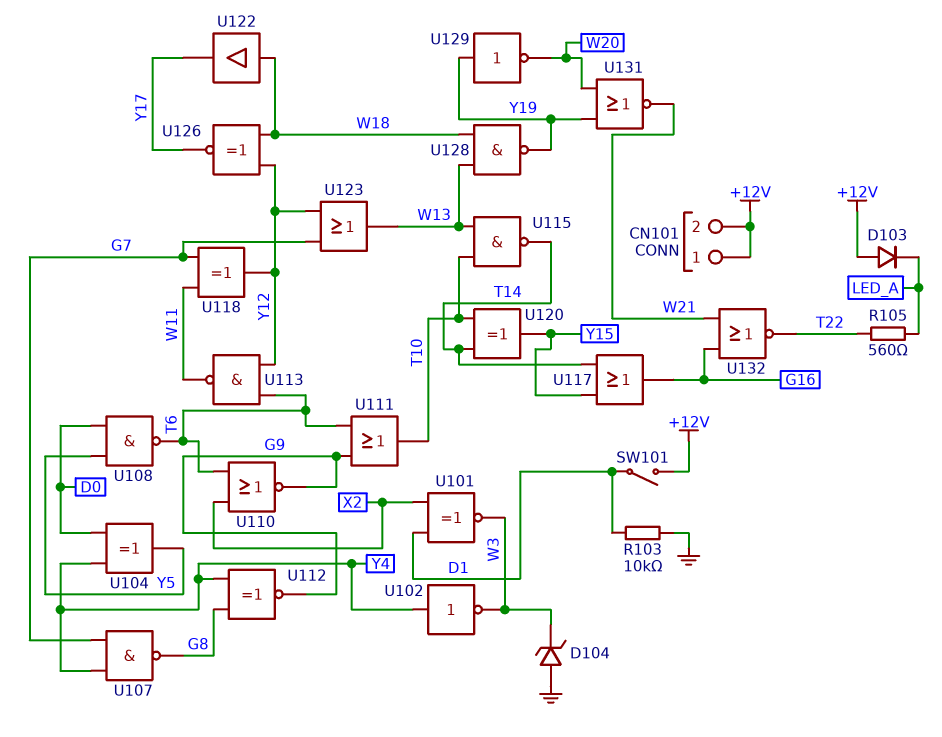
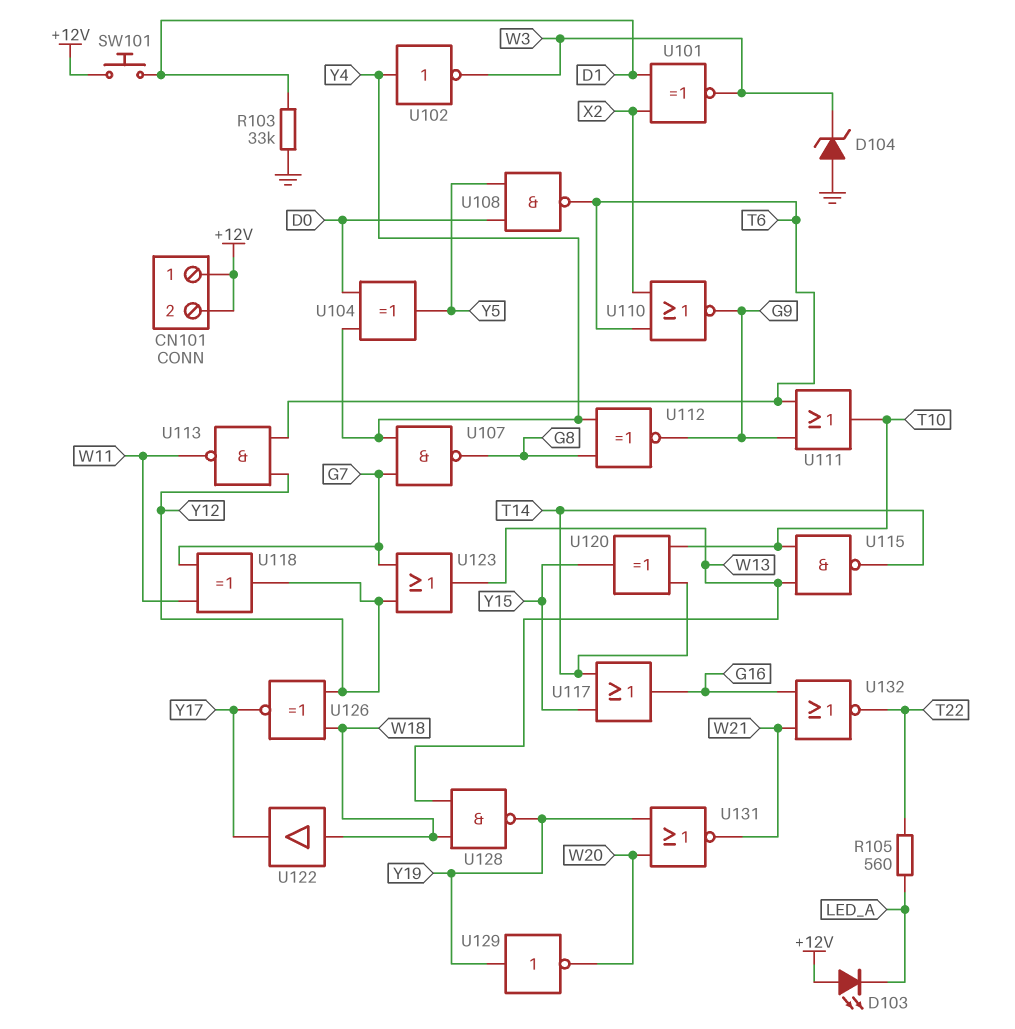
D103: diode (A +12V, K LED_A) -> LED (A +12V, K LED_A)
R103: 10k (D1, GND) -> 33k (D1, GND)
SW101: switch (+12V, D1) -> button (+12V, D1)

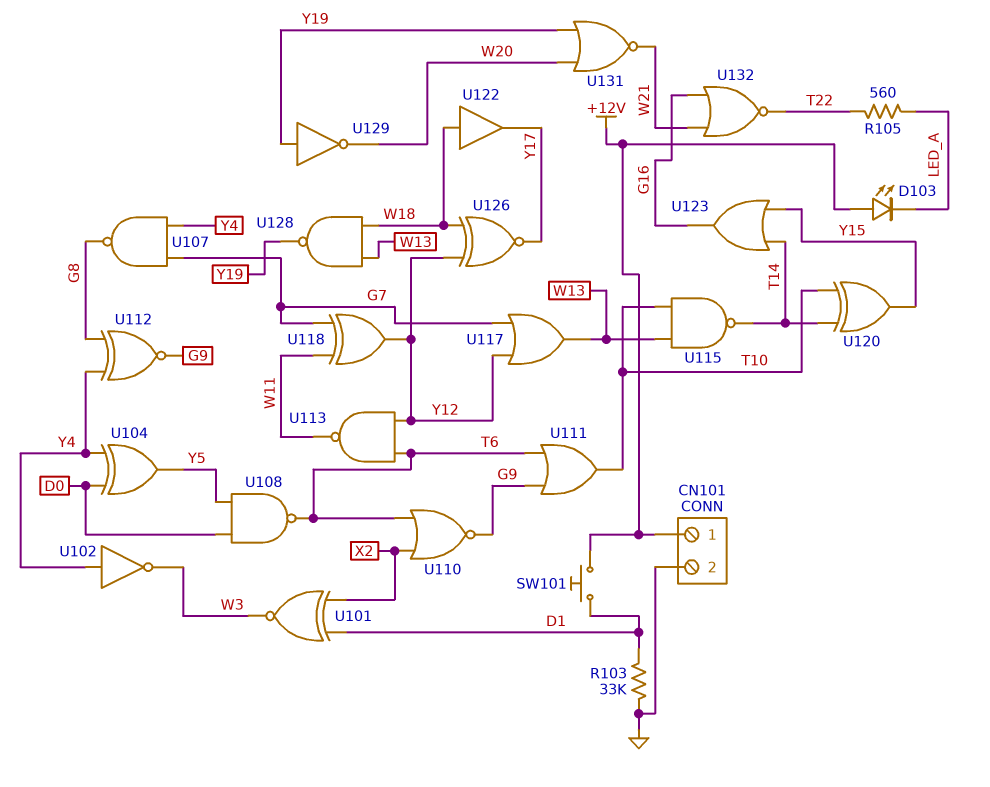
CN101 pin 2: +12V -> GND
D104: zener (A GND, K W3) -> none
U117: OR (in T14, in Y15, out G16) -> OR (in G7, in Y12, out W13)
U123: OR (in G7, in Y12, out W13) -> OR (in T14, in Y15, out G16)

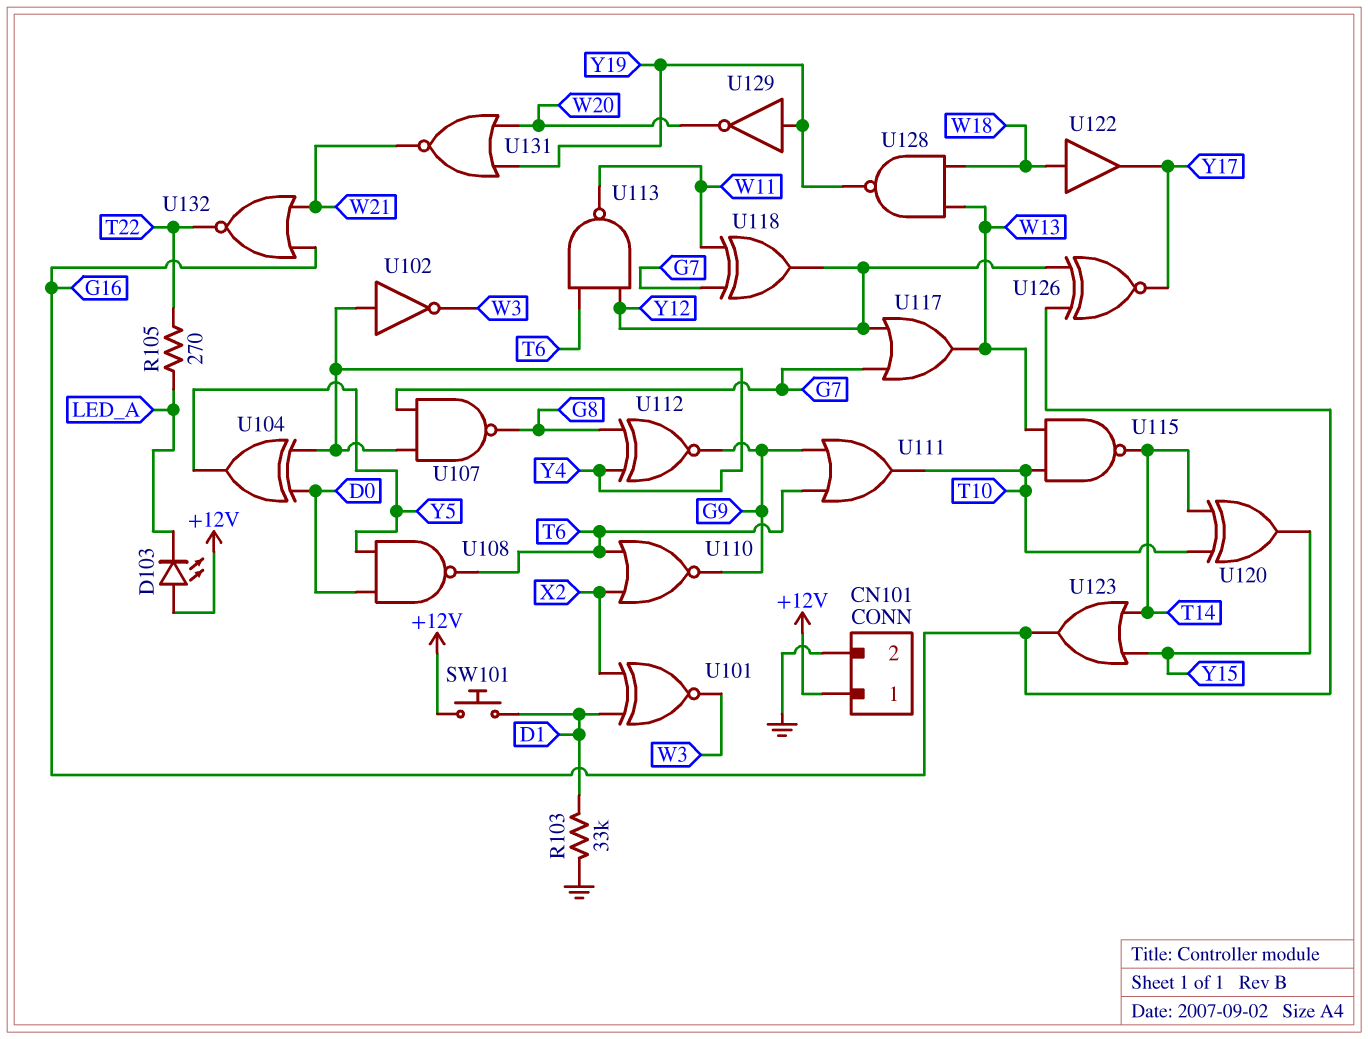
R105: 560 (LED_A, T22) -> 270 (LED_A, T22)
U126: XNOR (in W18, in Y12, out Y17) -> XNOR (in G16, in Y12, out Y17)

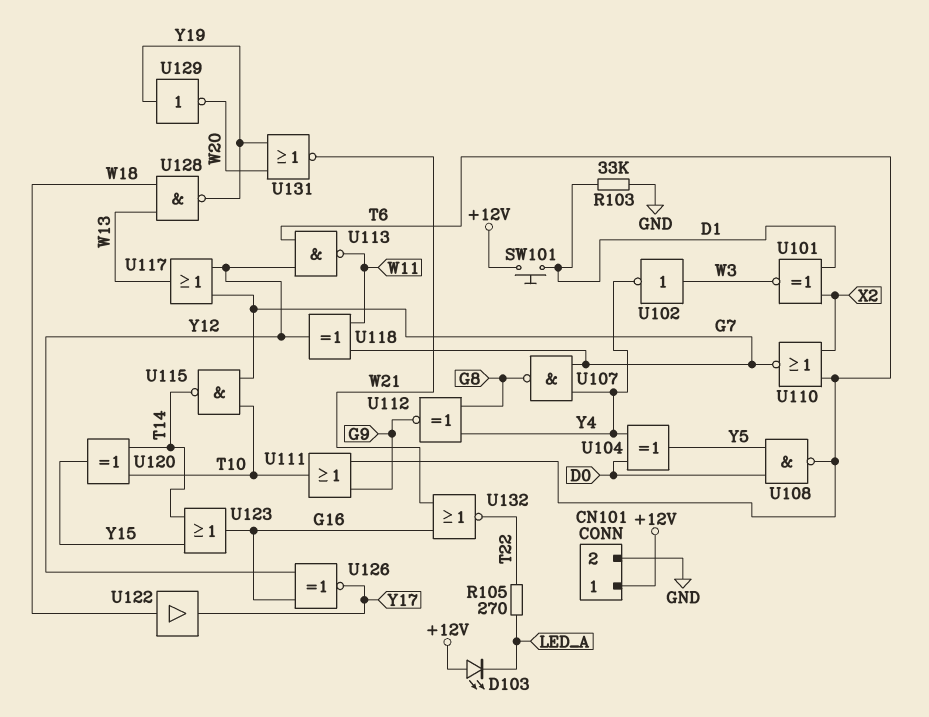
U102: NOT (in Y4, out W3) -> NOT (in W3, out Y4)
U110: NOR (in T6, in X2, out G9) -> NOR (in T6, in X2, out G7)
U115: NAND (in T10, in W13, out T14) -> NAND (in G7, in T10, out T14)

